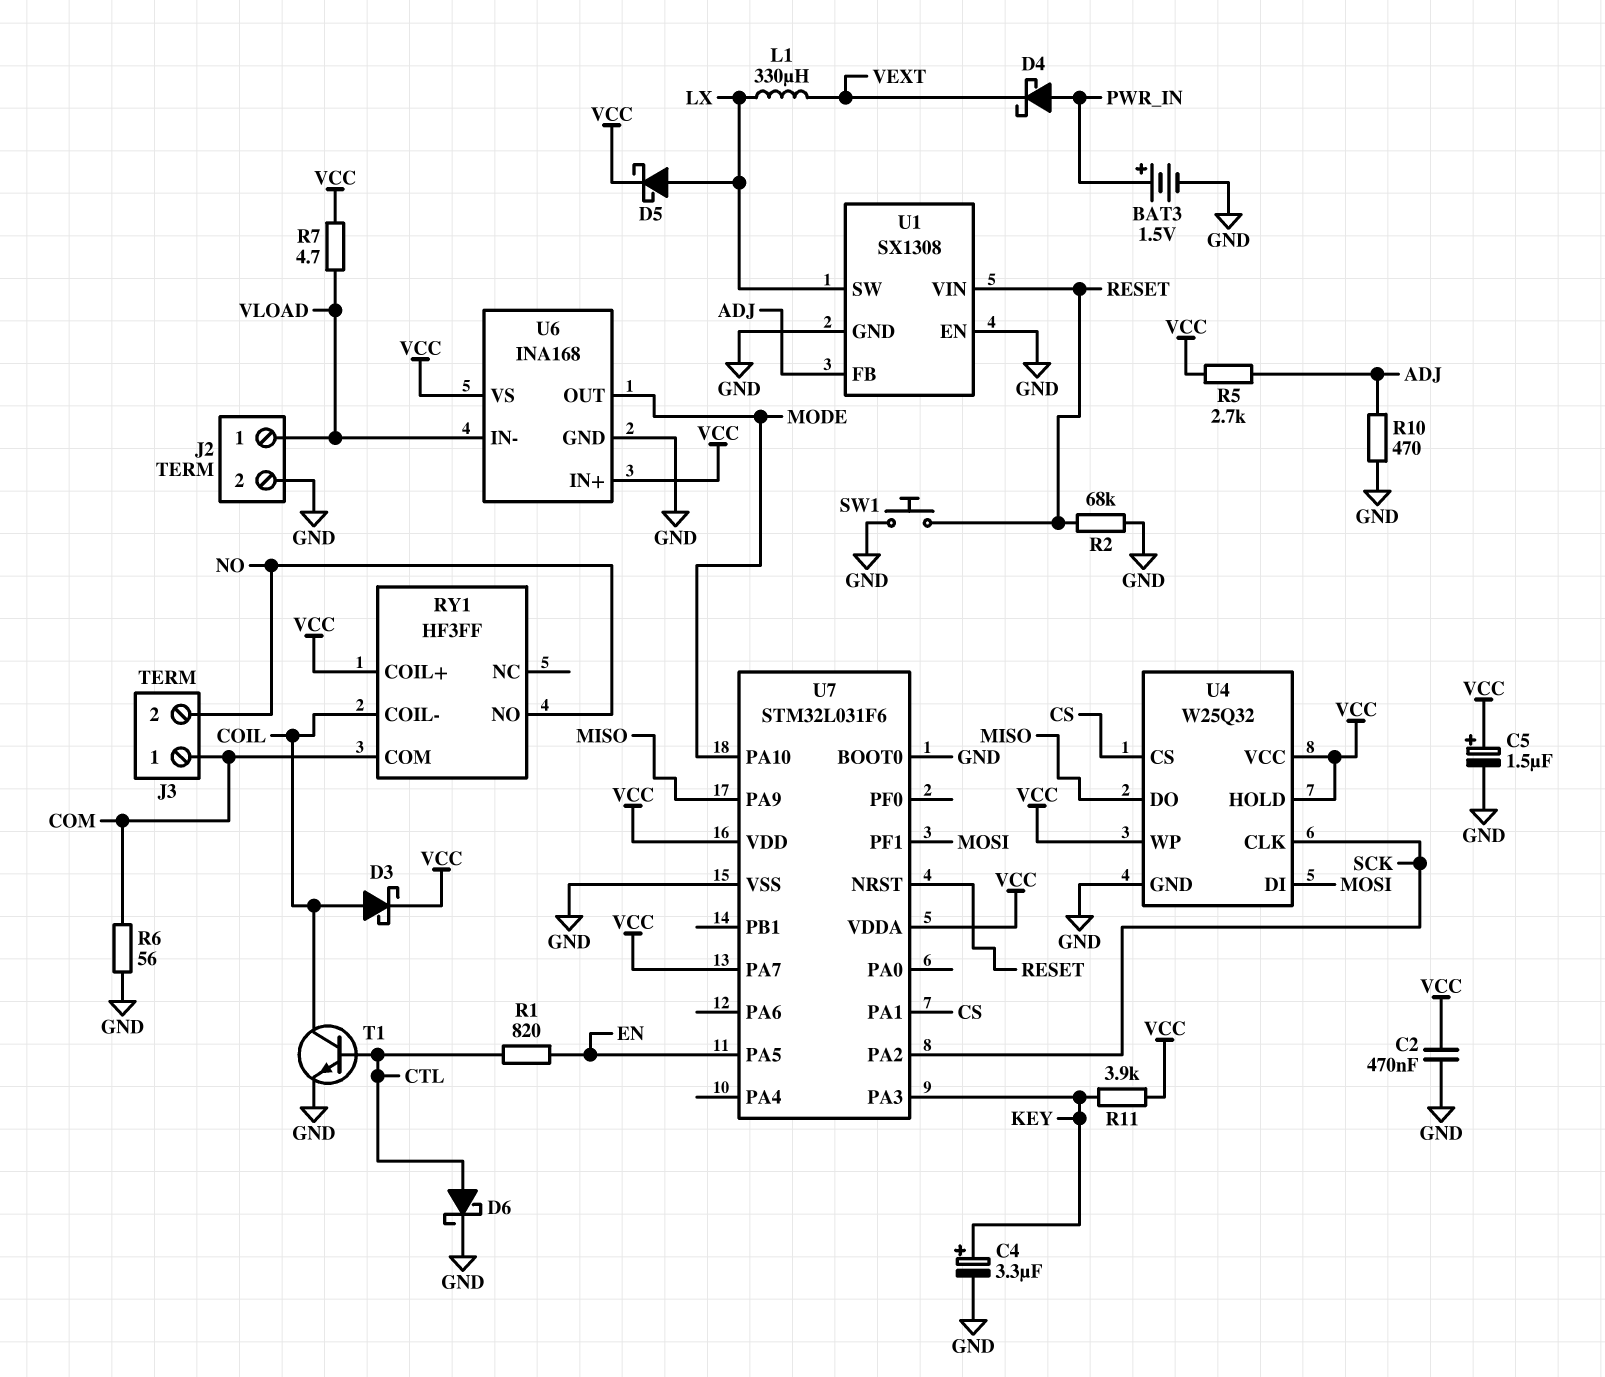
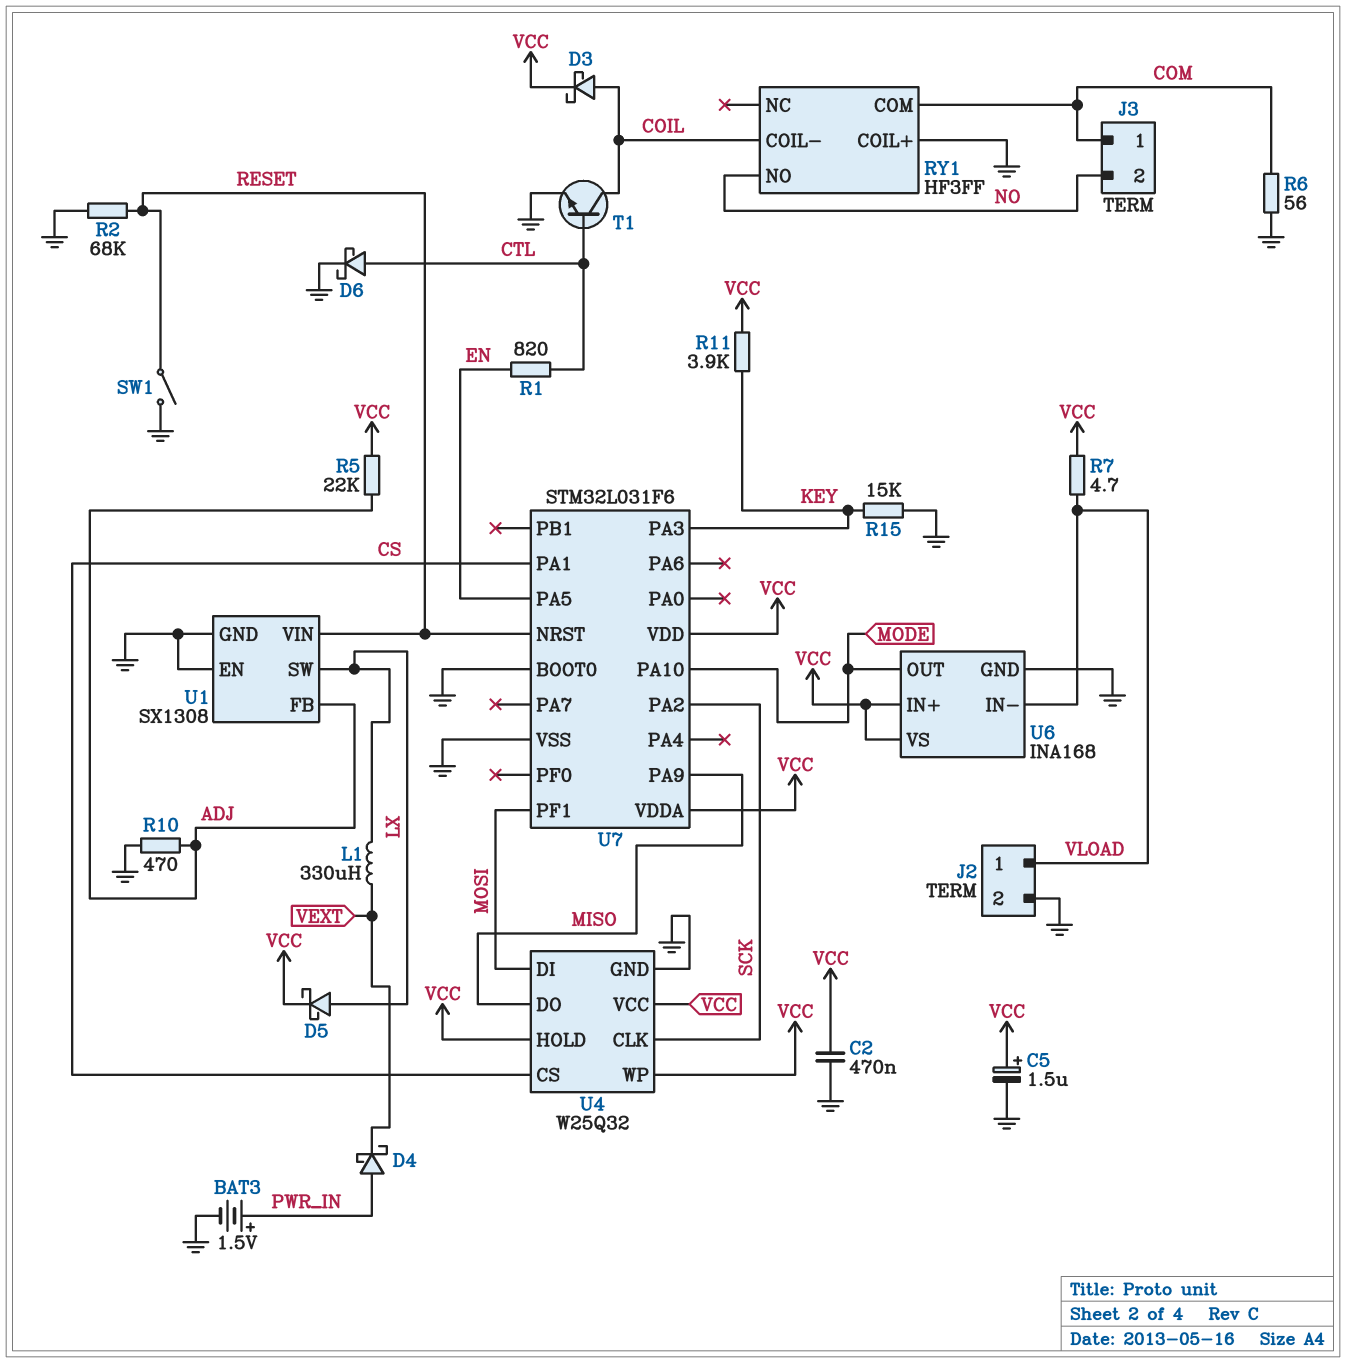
C4: 3.3uF (plus KEY, minus GND) -> none
R5: 2.7k (ADJ, VCC) -> 22k (ADJ, VCC)
R15: none -> 15k (GND, KEY)
RY1 pin COIL+: VCC -> GND
SW1: button (GND, RESET) -> switch (GND, RESET)
U7 pin PA7: VCC -> none

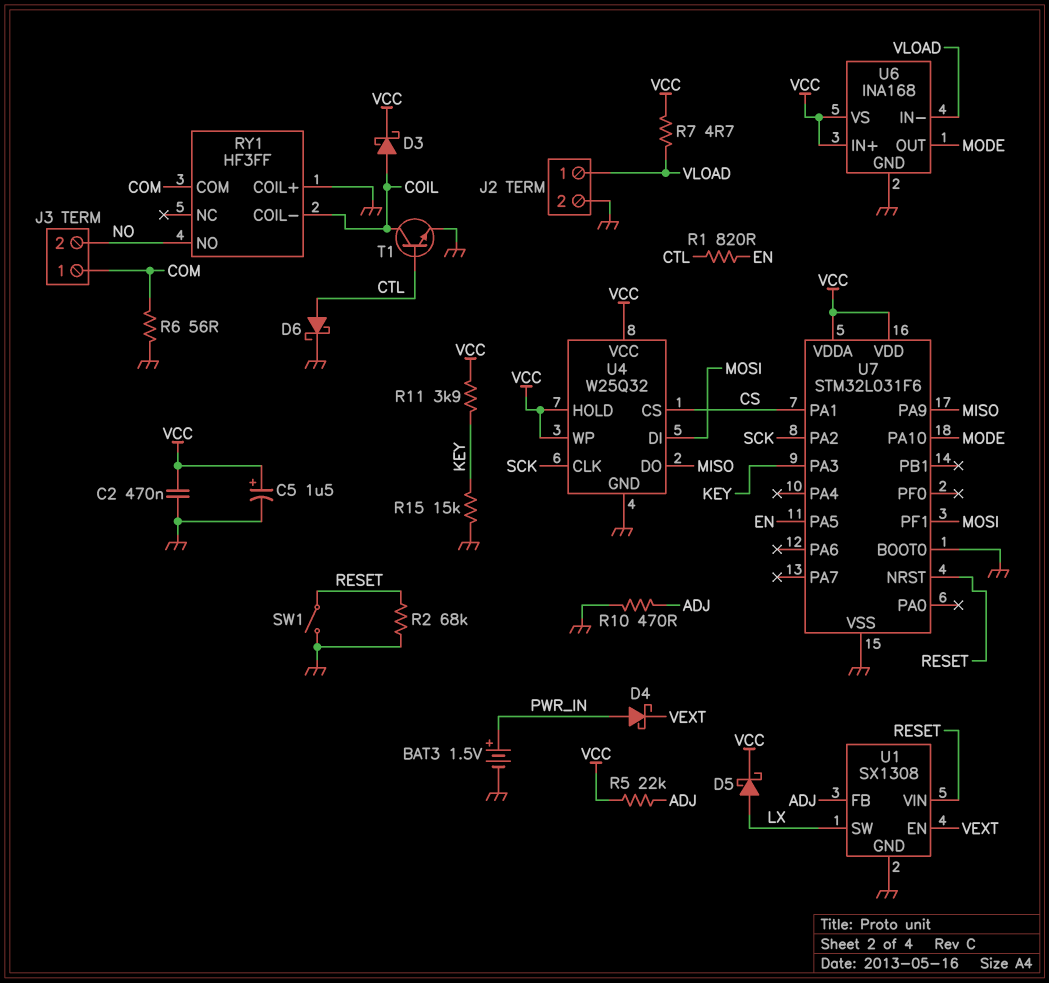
L1: 330uH (LX, VEXT) -> none
U1 pin EN: GND -> VEXT

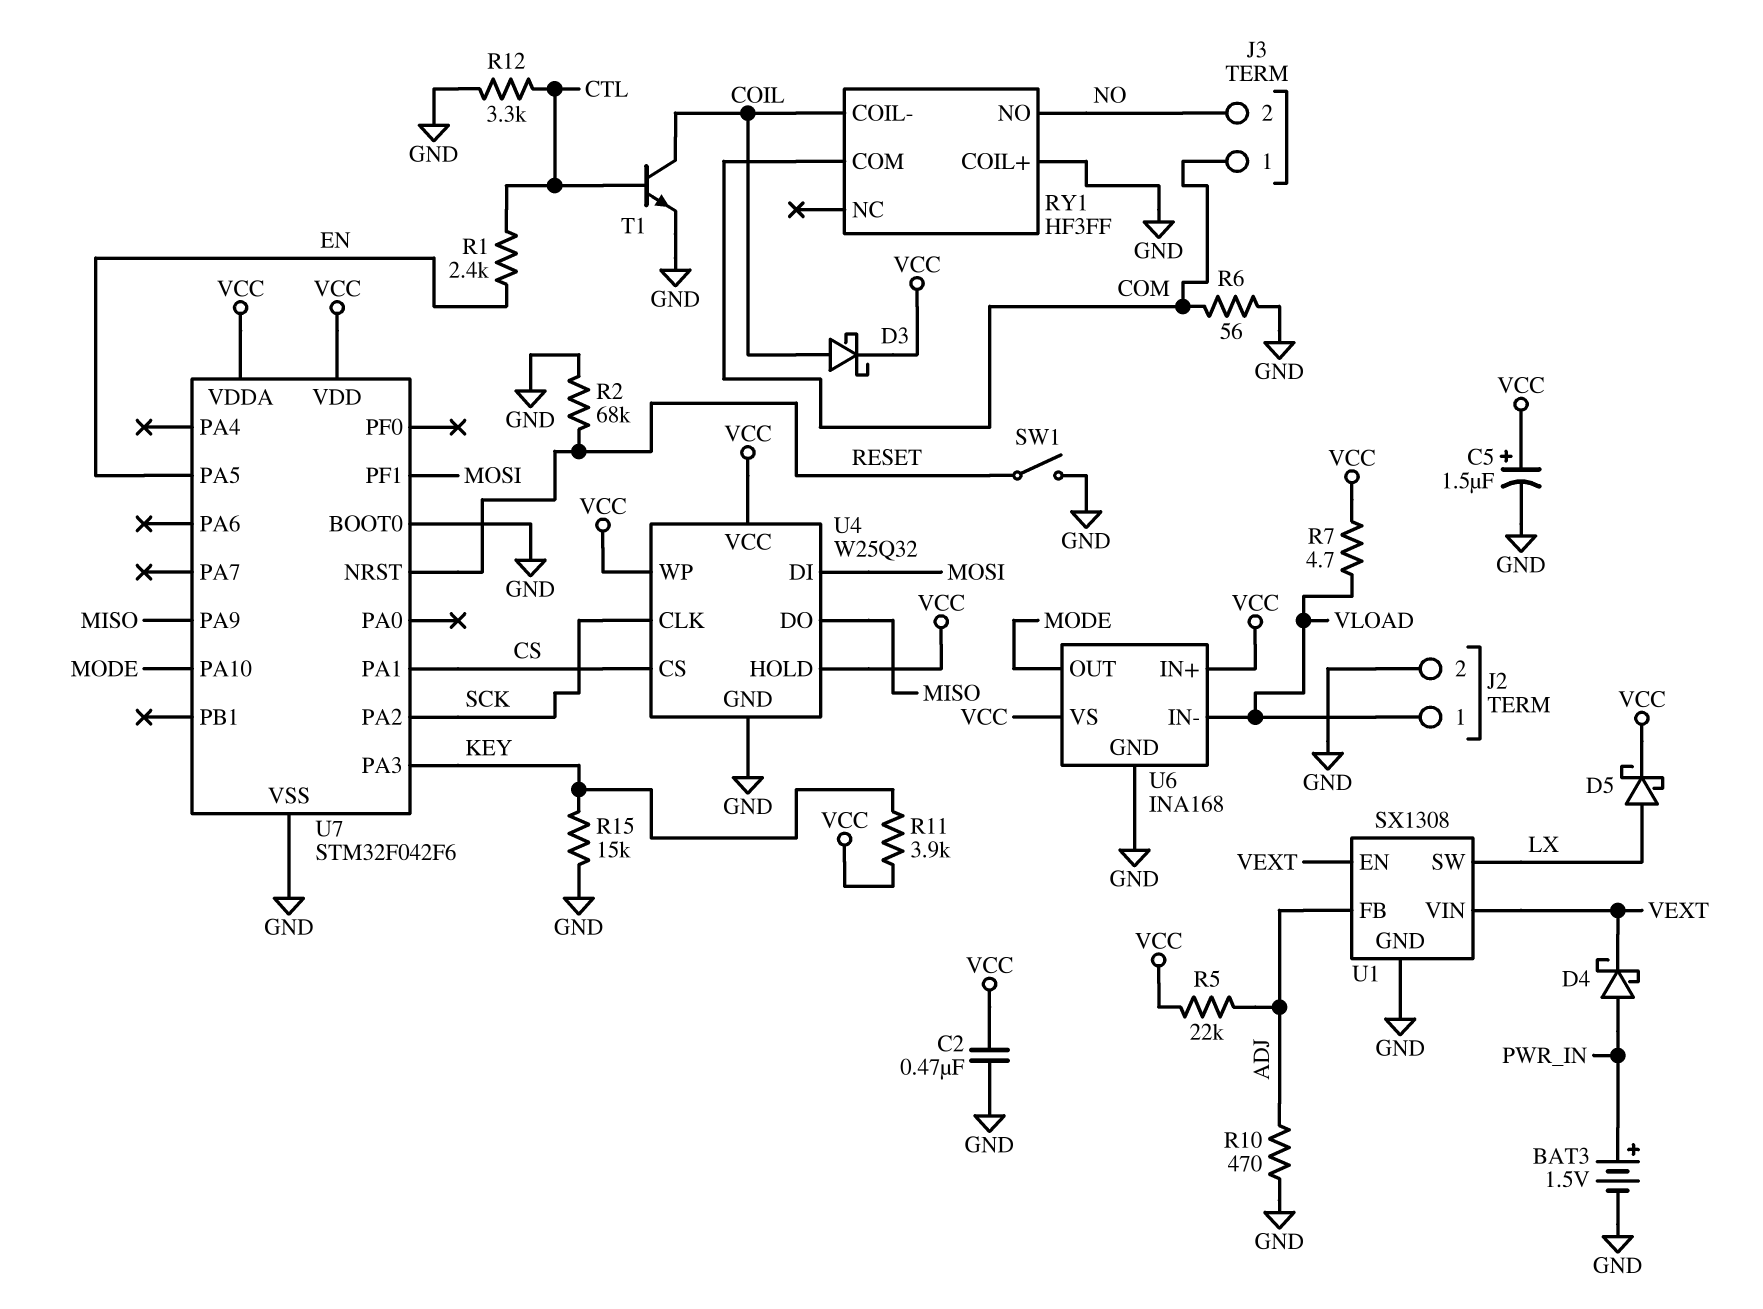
D6: schottky (A CTL, K GND) -> none
R1: 820 (CTL, EN) -> 2.4k (CTL, EN)
R12: none -> 3.3k (CTL, GND)
U1 pin VIN: RESET -> VEXT
U7: STM32L031F6 -> STM32F042F6

